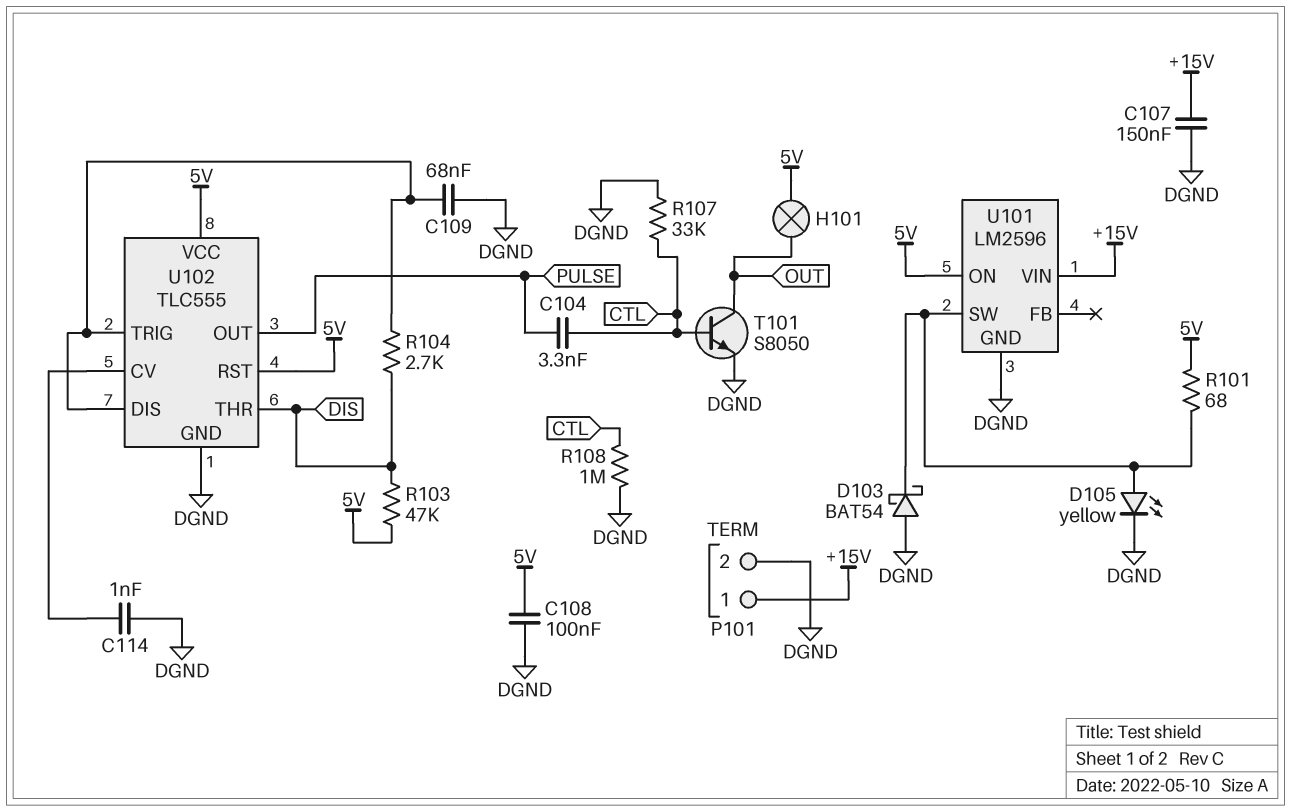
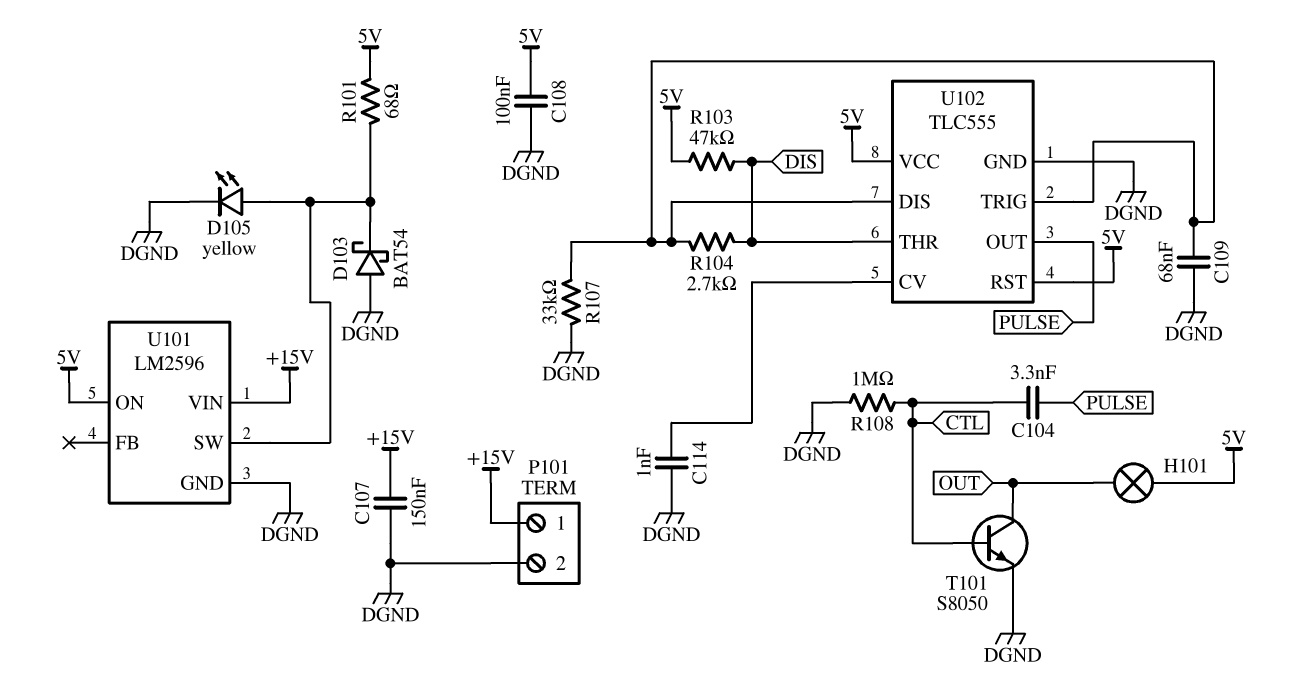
R107: 33k (CTL, DGND) -> 33k (DGND, U102/DIS)

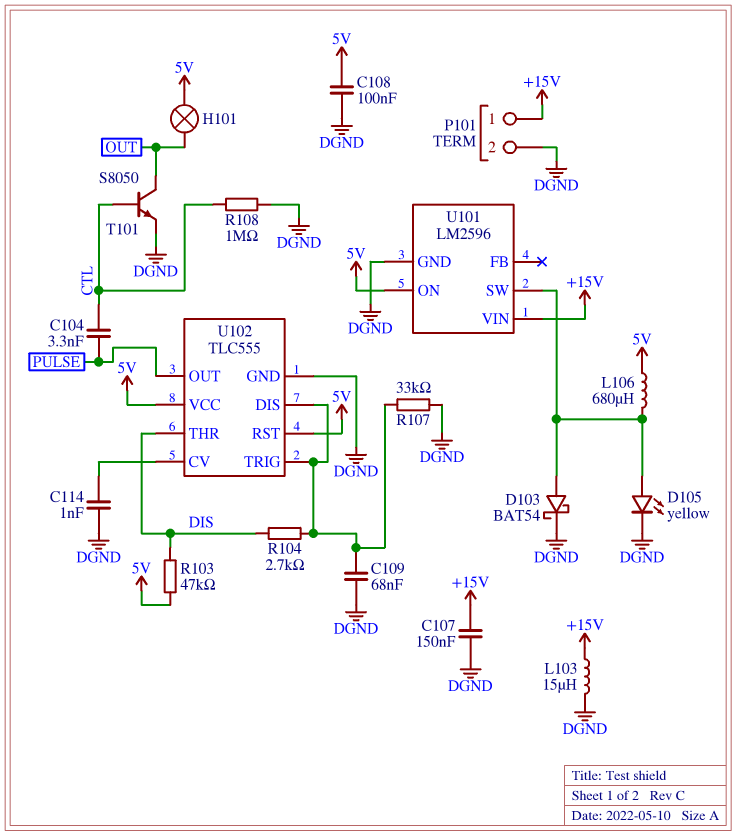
D103: schottky BAT54 (A DGND, K U101/SW) -> schottky BAT54 (A U101/SW, K DGND)
L103: none -> 15uH (+15V, DGND)
L106: none -> 680uH (5V, U101/SW)
R101: 68 (5V, U101/SW) -> none

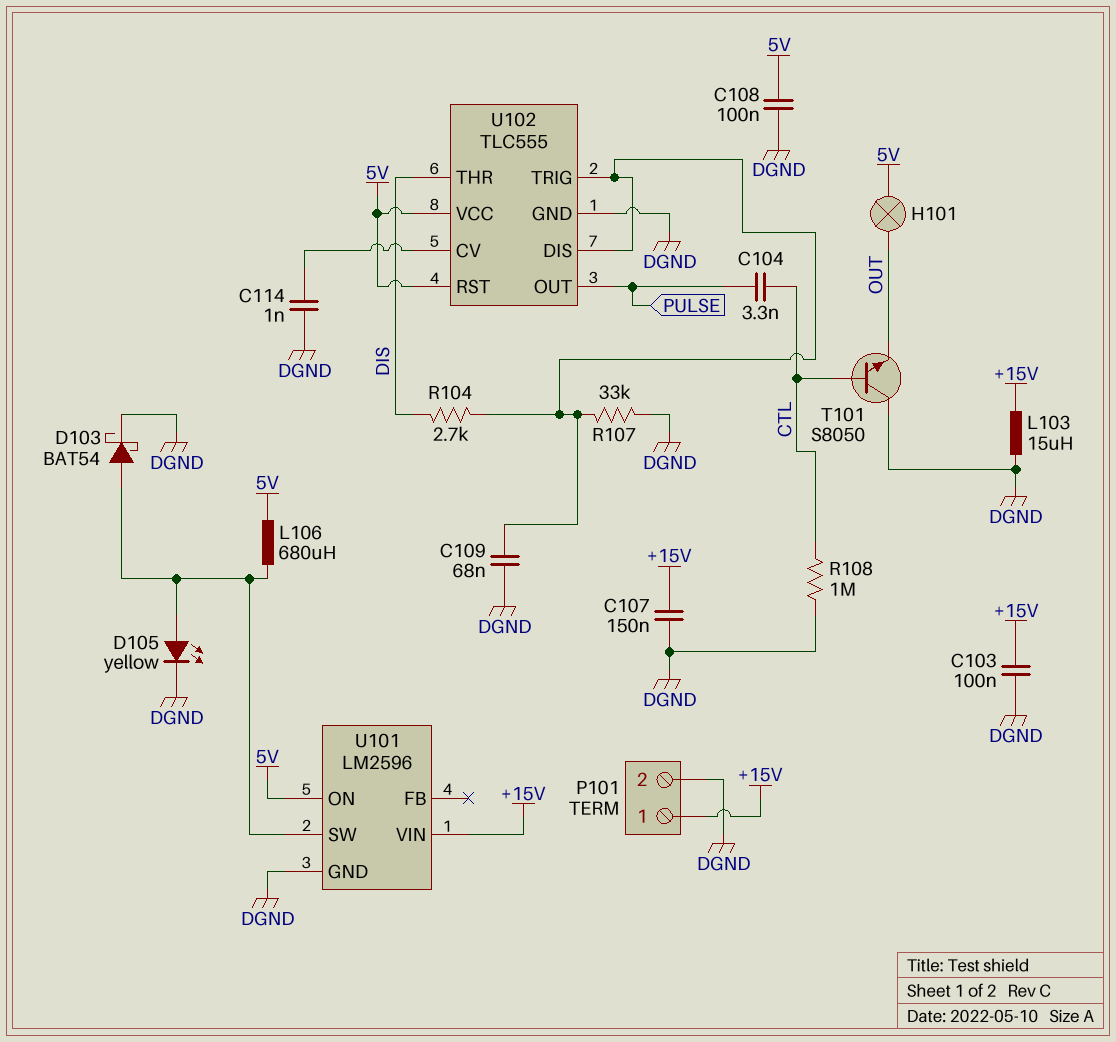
C103: none -> 100nF (+15V, DGND)
R103: 47k (5V, DIS) -> none
T101: NPN S8050 (B CTL, C OUT, E DGND) -> NPN S8050 (B CTL, C DGND, E OUT)

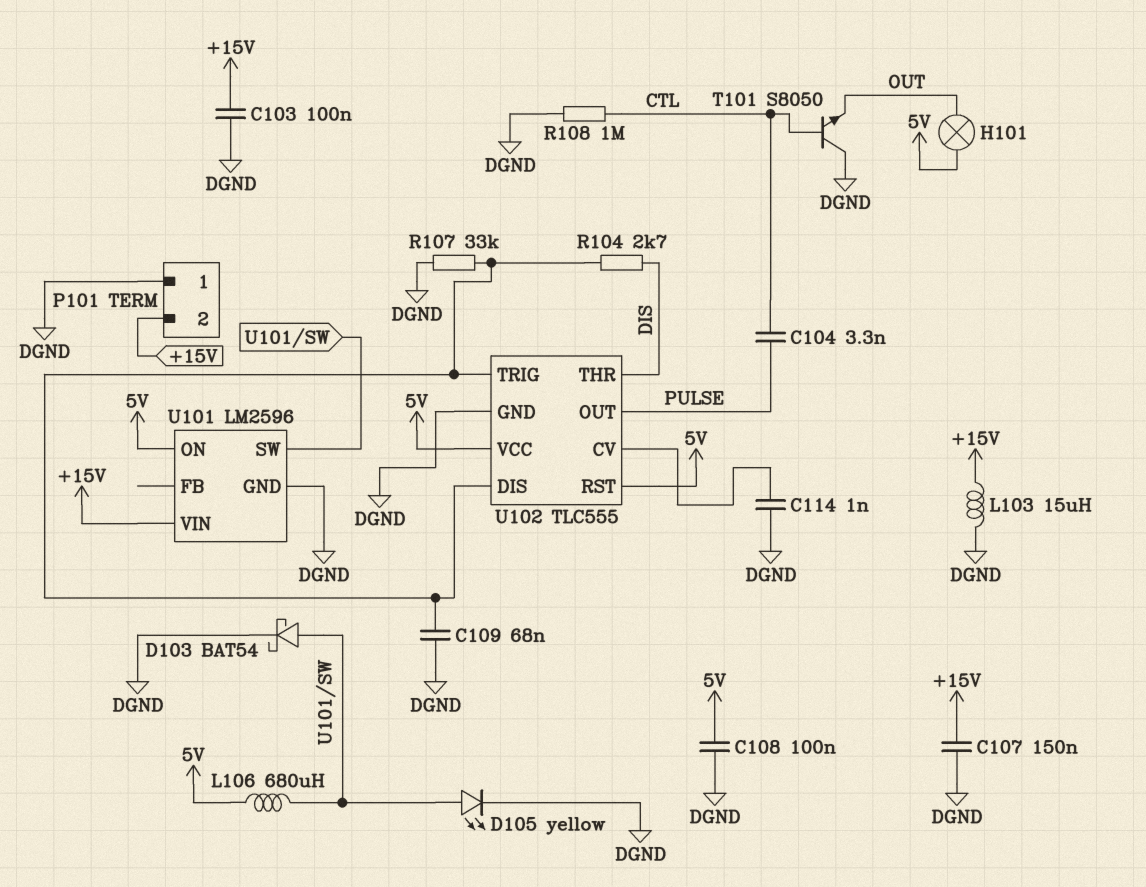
P101 pin 1: +15V -> DGND
P101 pin 2: DGND -> +15V

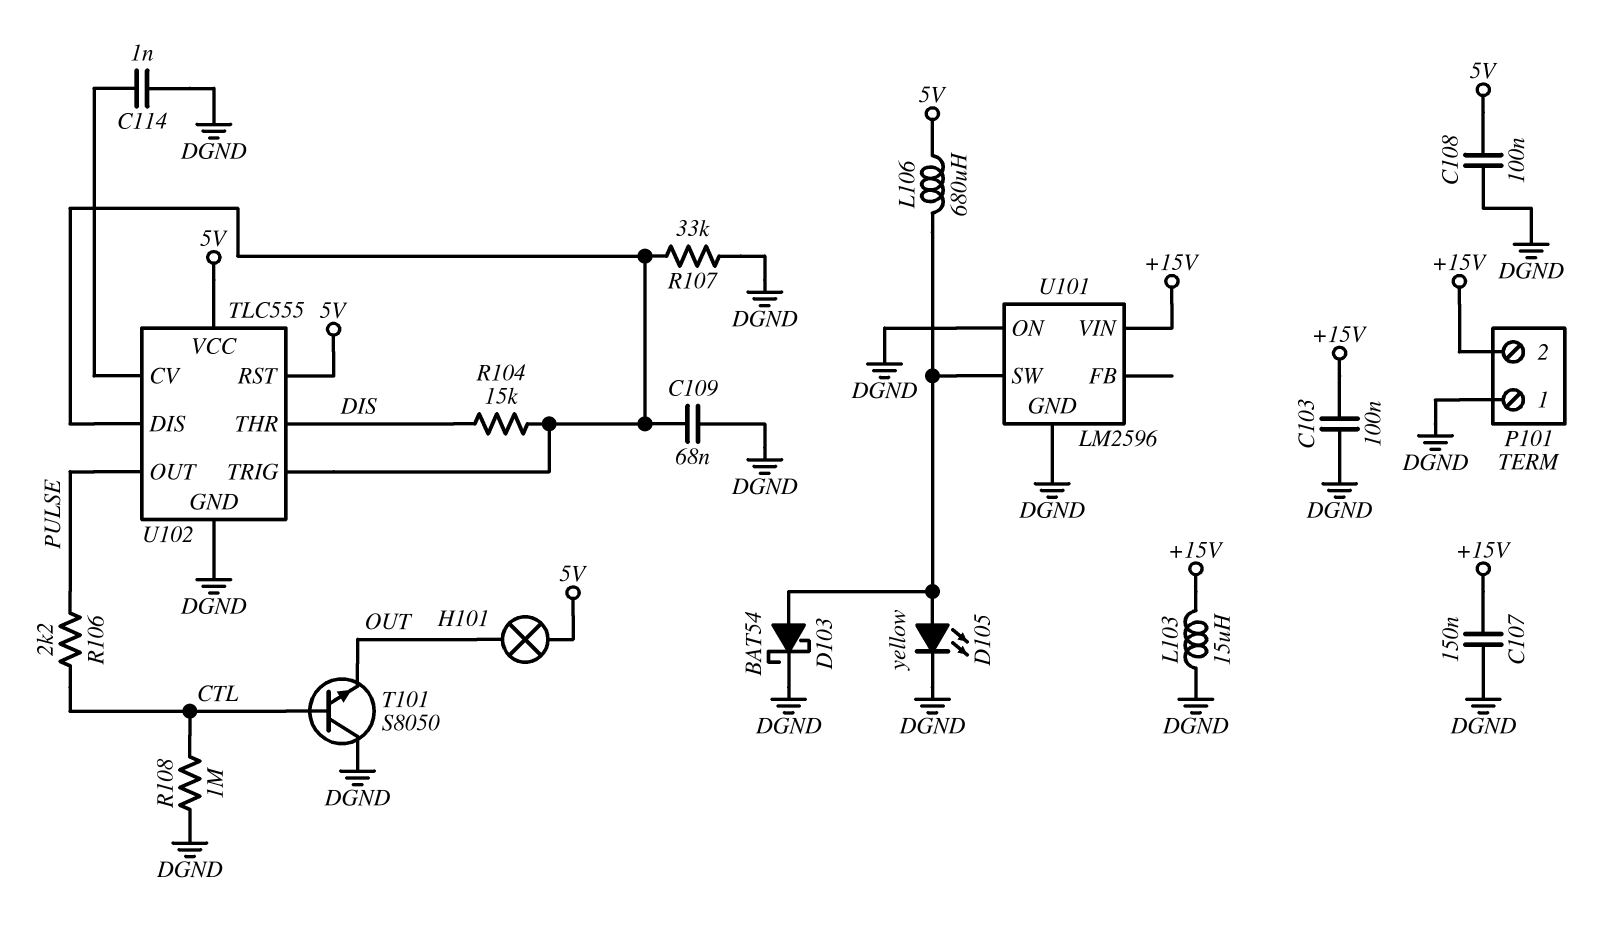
C104: 3.3nF (CTL, PULSE) -> none
R104: 2.7k (DIS, U102/DIS) -> 15k (DIS, U102/DIS)
R106: none -> 2.2k (CTL, PULSE)
U101 pin ON: 5V -> DGND

